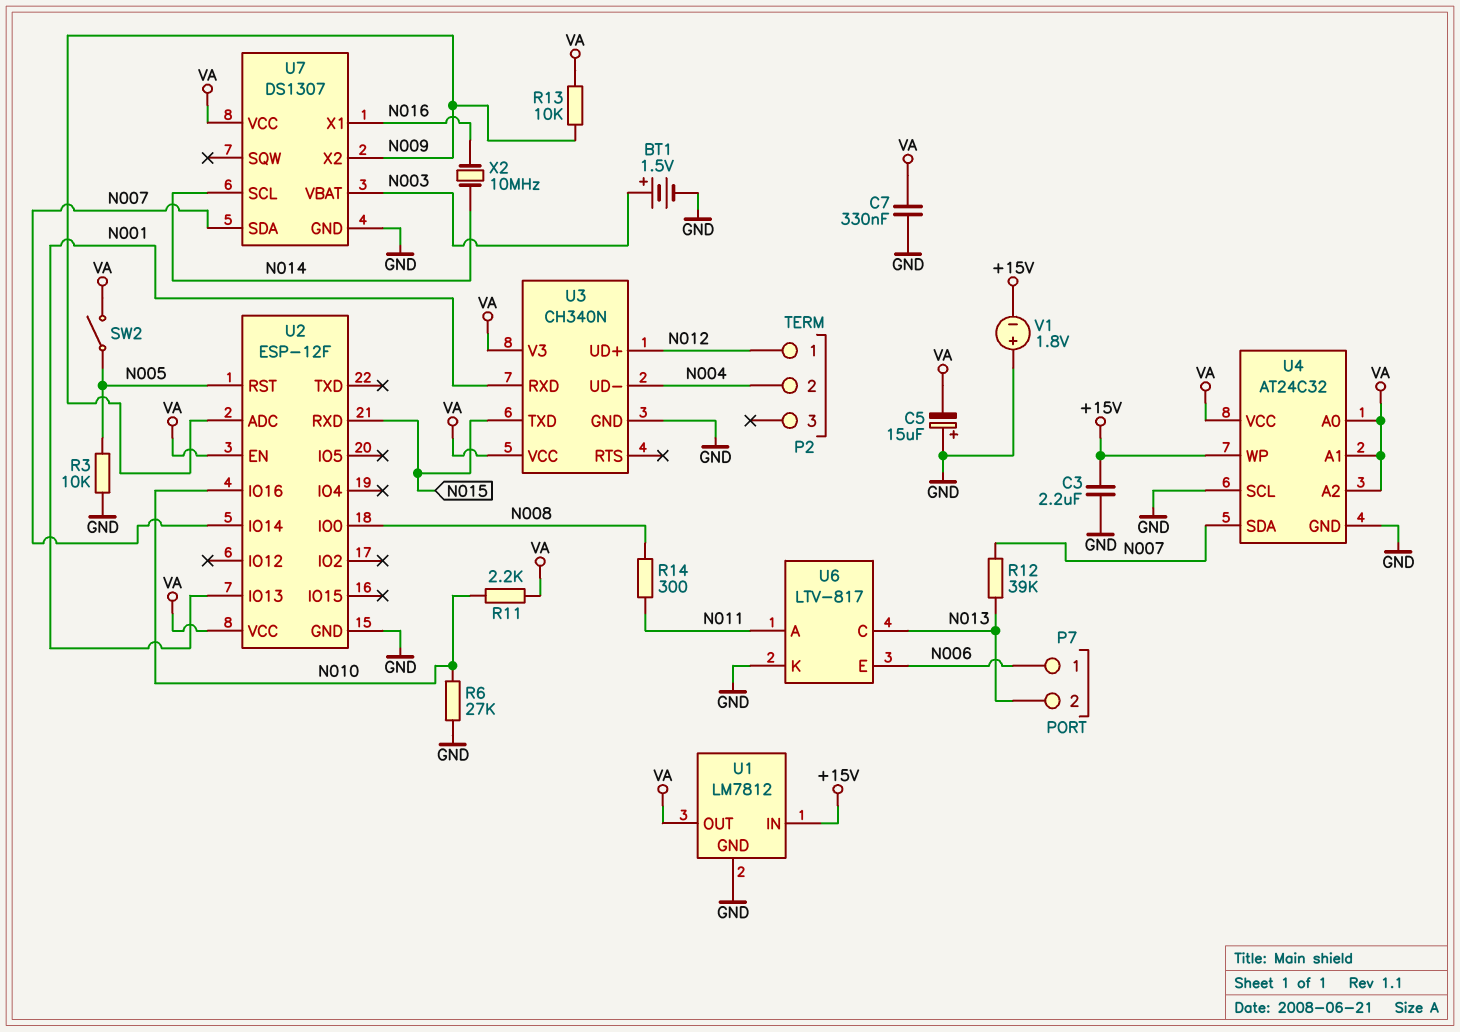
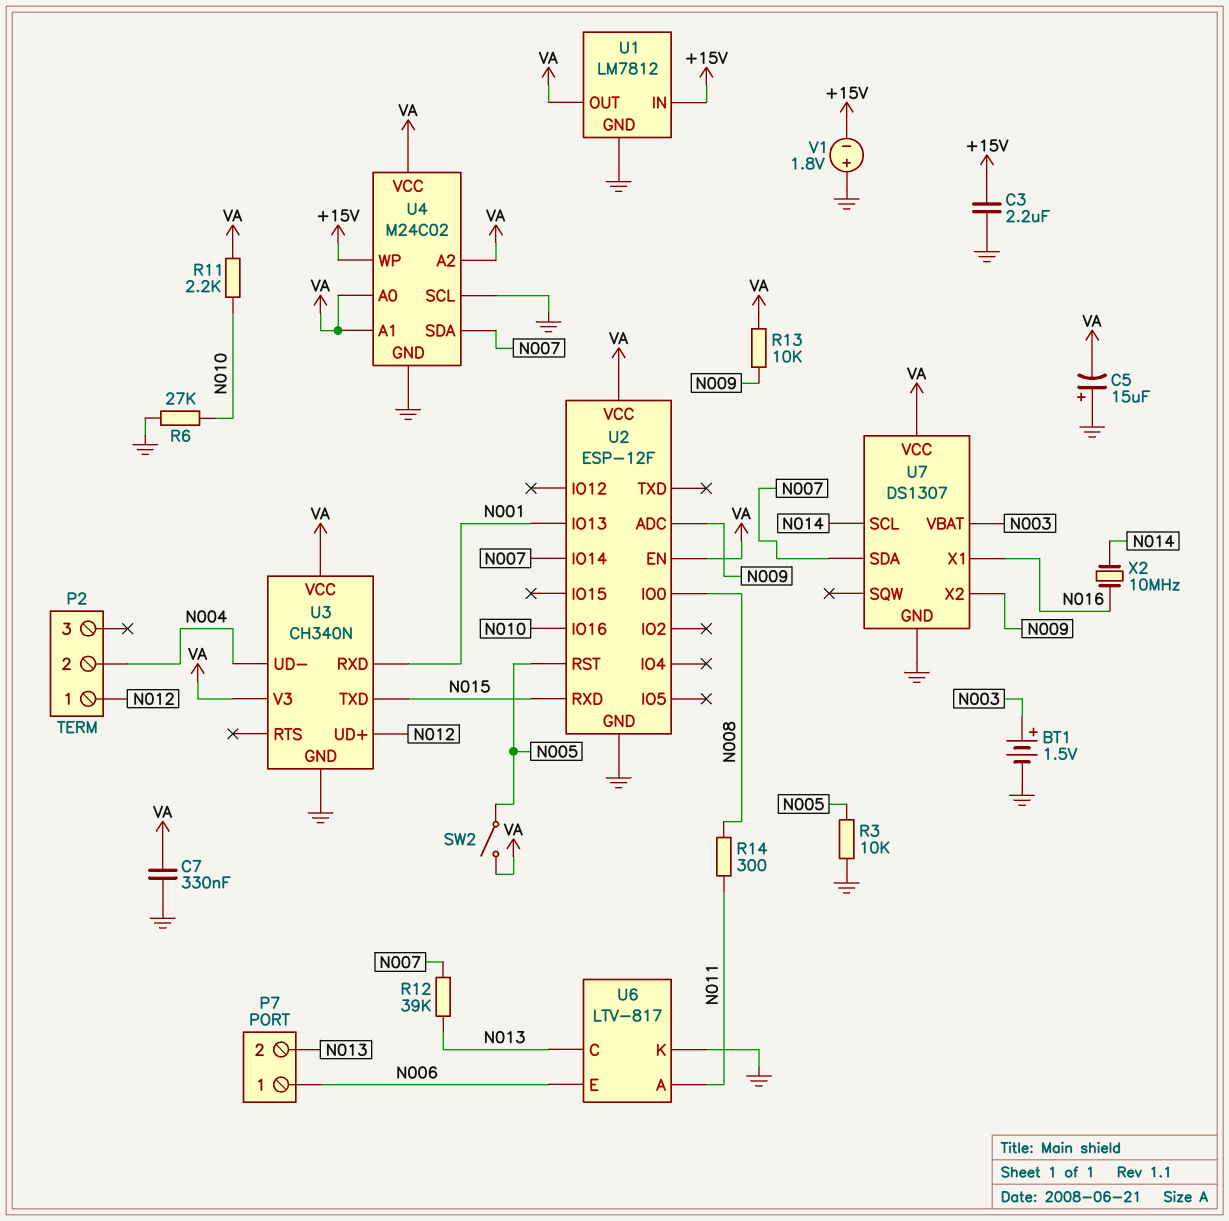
U4: AT24C32 -> M24C02

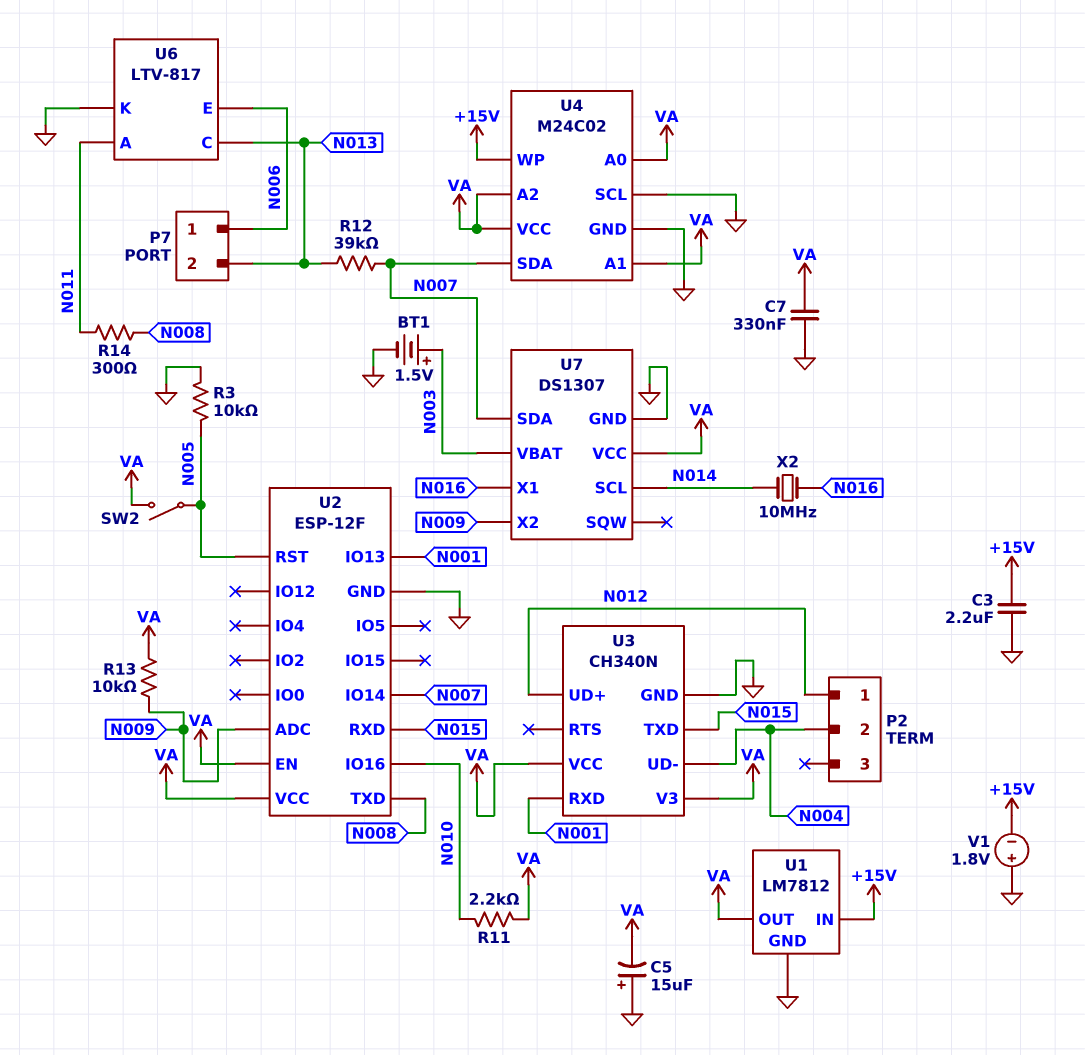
R6: 27k (GND, N010) -> none
U2 pin IO0: N008 -> none
U2 pin TXD: none -> N008

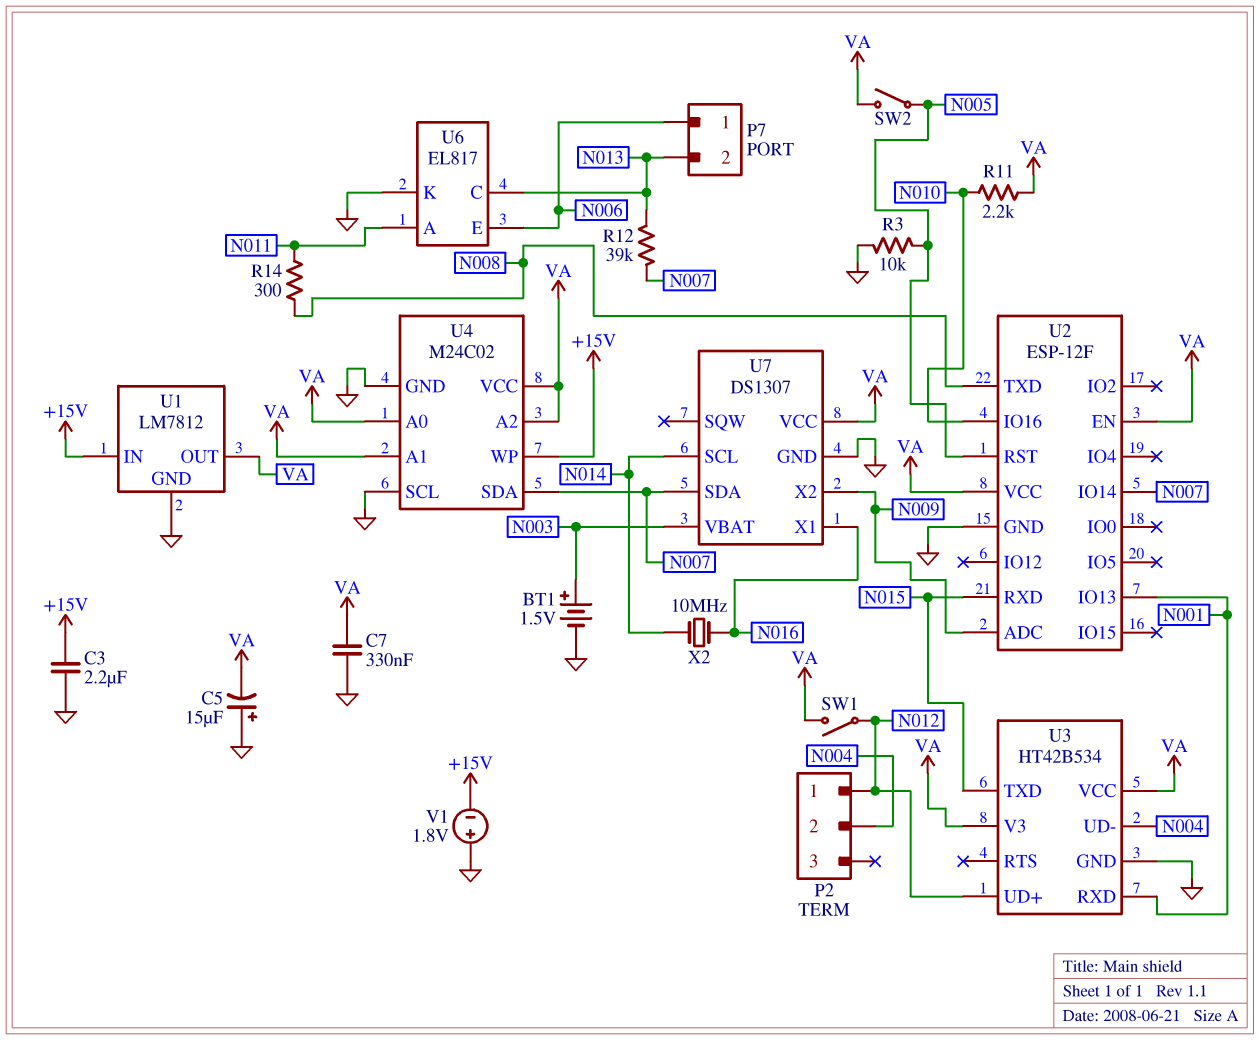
R13: 10k (N009, VA) -> none
SW1: none -> switch (N012, VA)
U3: CH340N -> HT42B534
U6: LTV-817 -> EL817

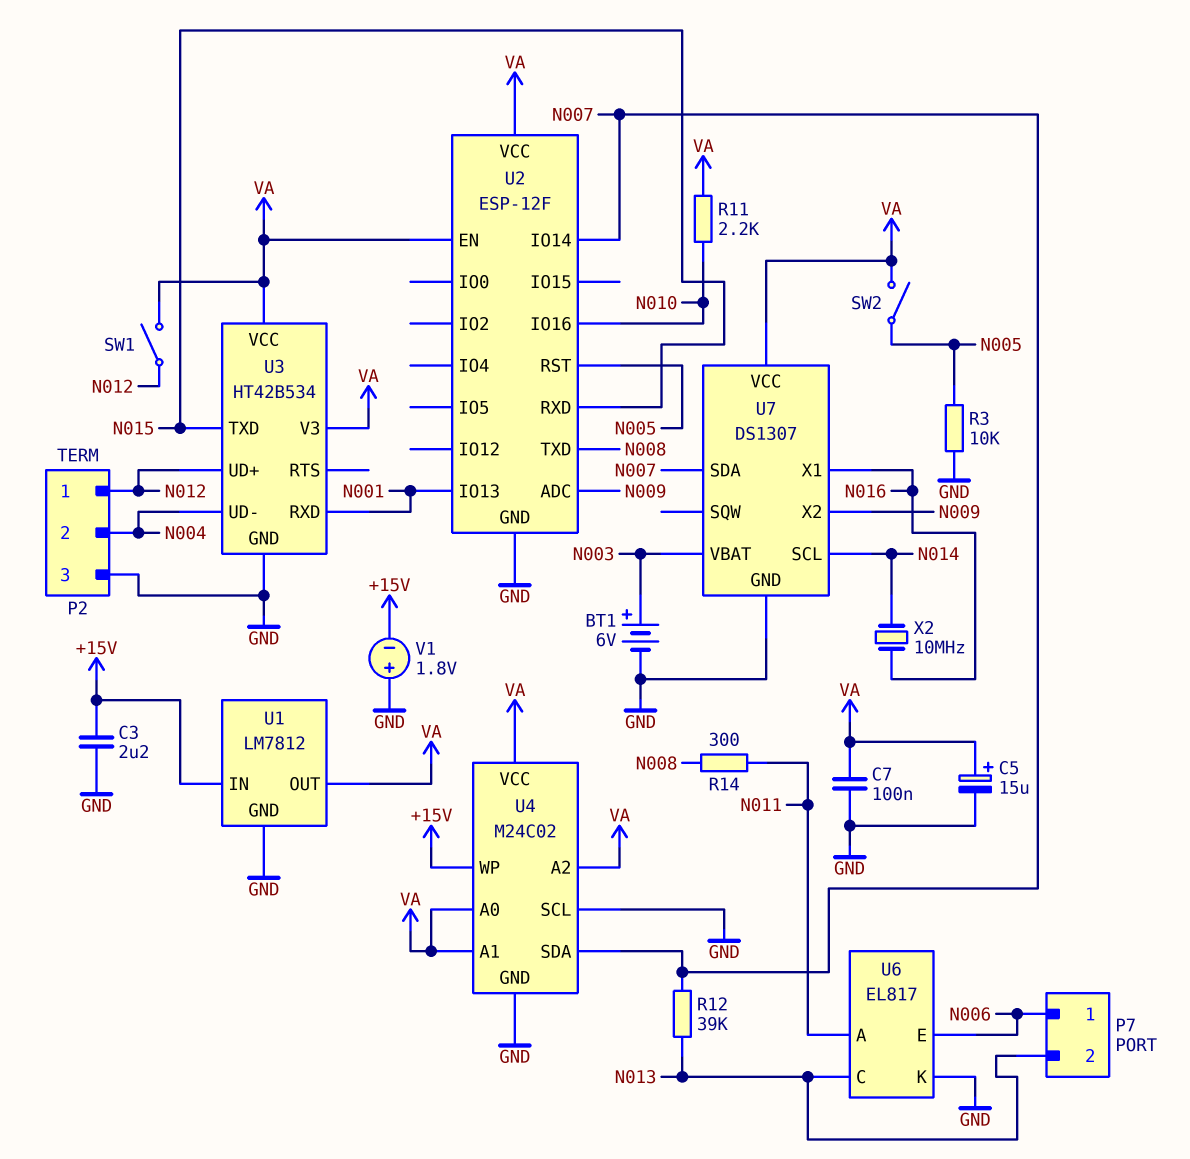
BT1: 1.5V (plus N003, minus GND) -> 6V (plus N003, minus GND)
C5: 15uF (plus GND, minus VA) -> 15uF (plus VA, minus GND)
C7: 330nF (GND, VA) -> 100nF (GND, VA)
P2 pin 3: none -> GND

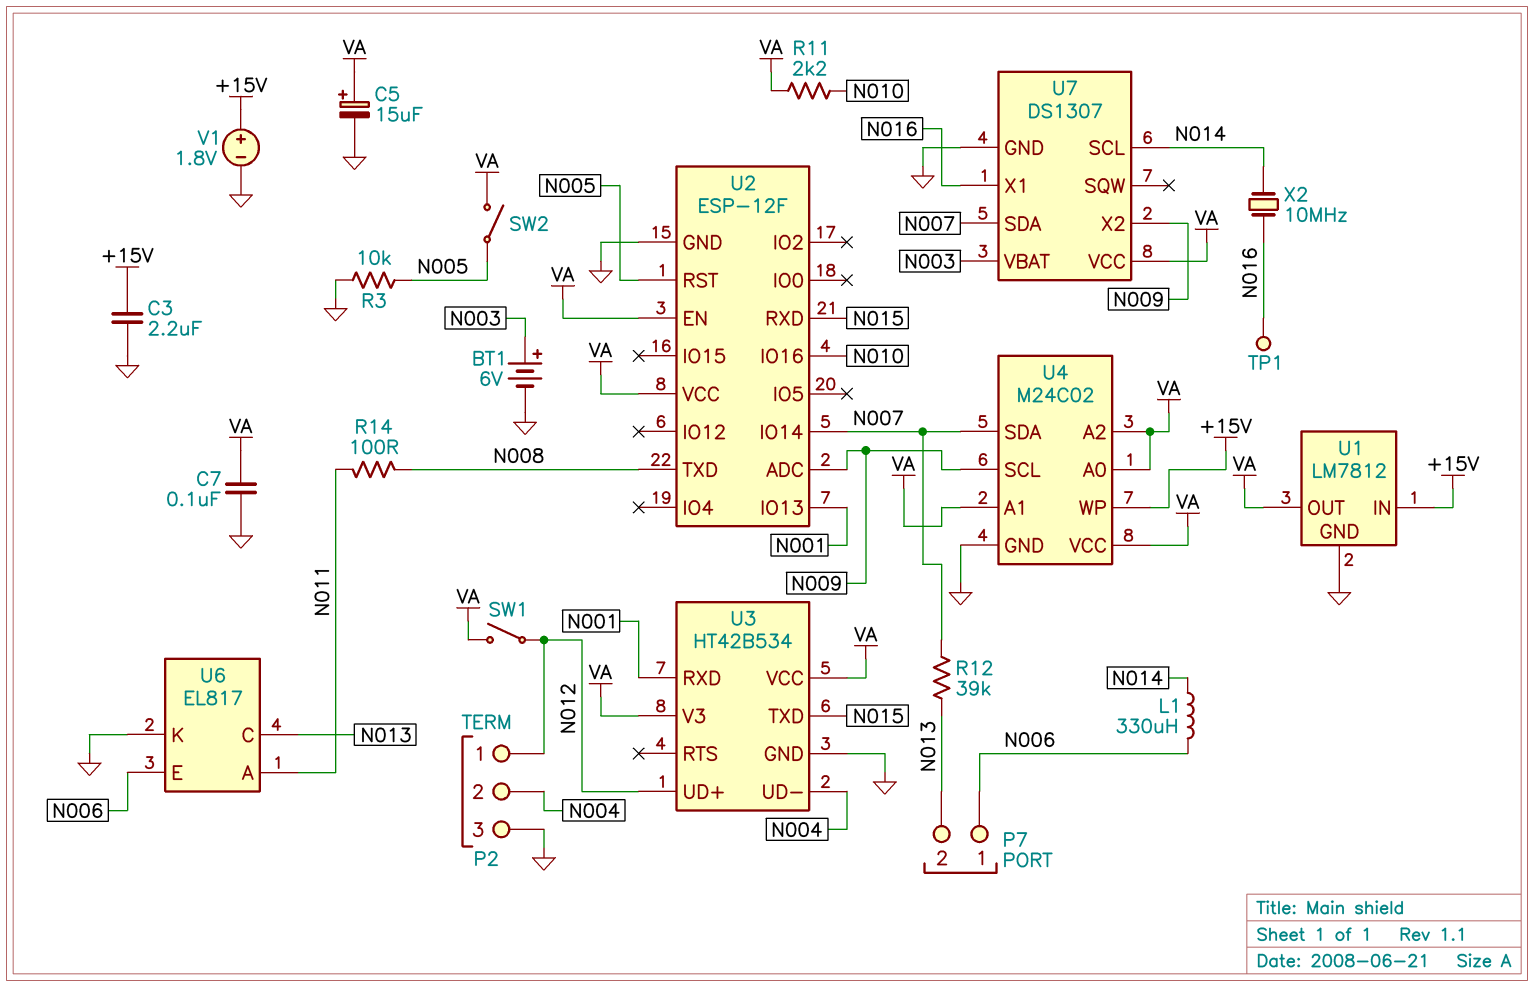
L1: none -> 330uH (N006, N014)
R14: 300 (N008, N011) -> 100 (N008, N011)
TP1: none -> test point (N016)
U4 pin SCL: GND -> N009
V1: 1.8V (plus GND, minus +15V) -> 1.8V (plus +15V, minus GND)

